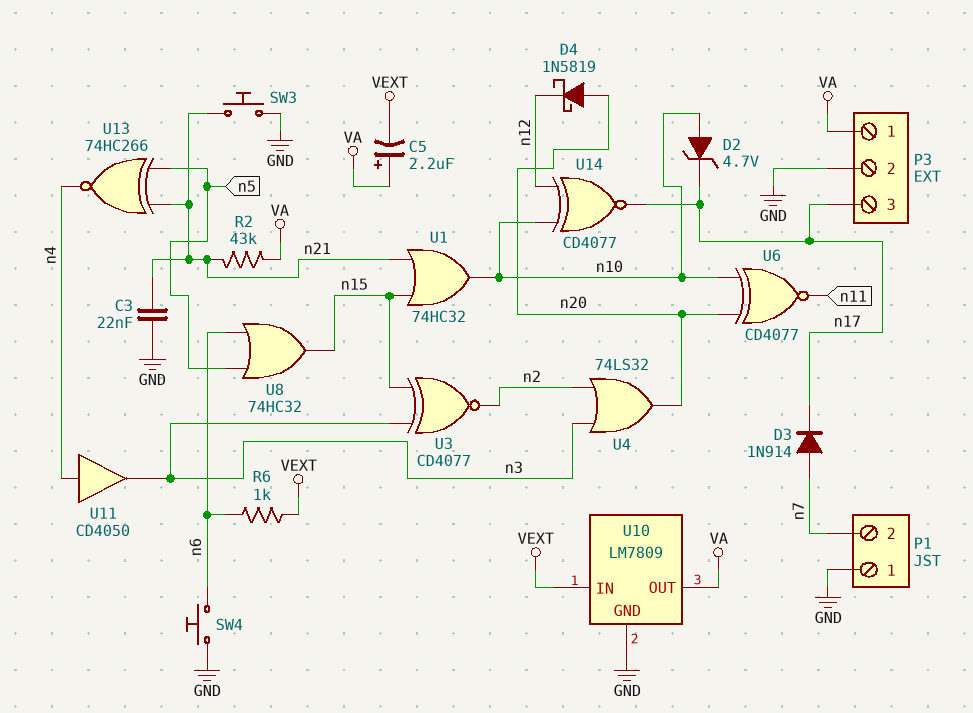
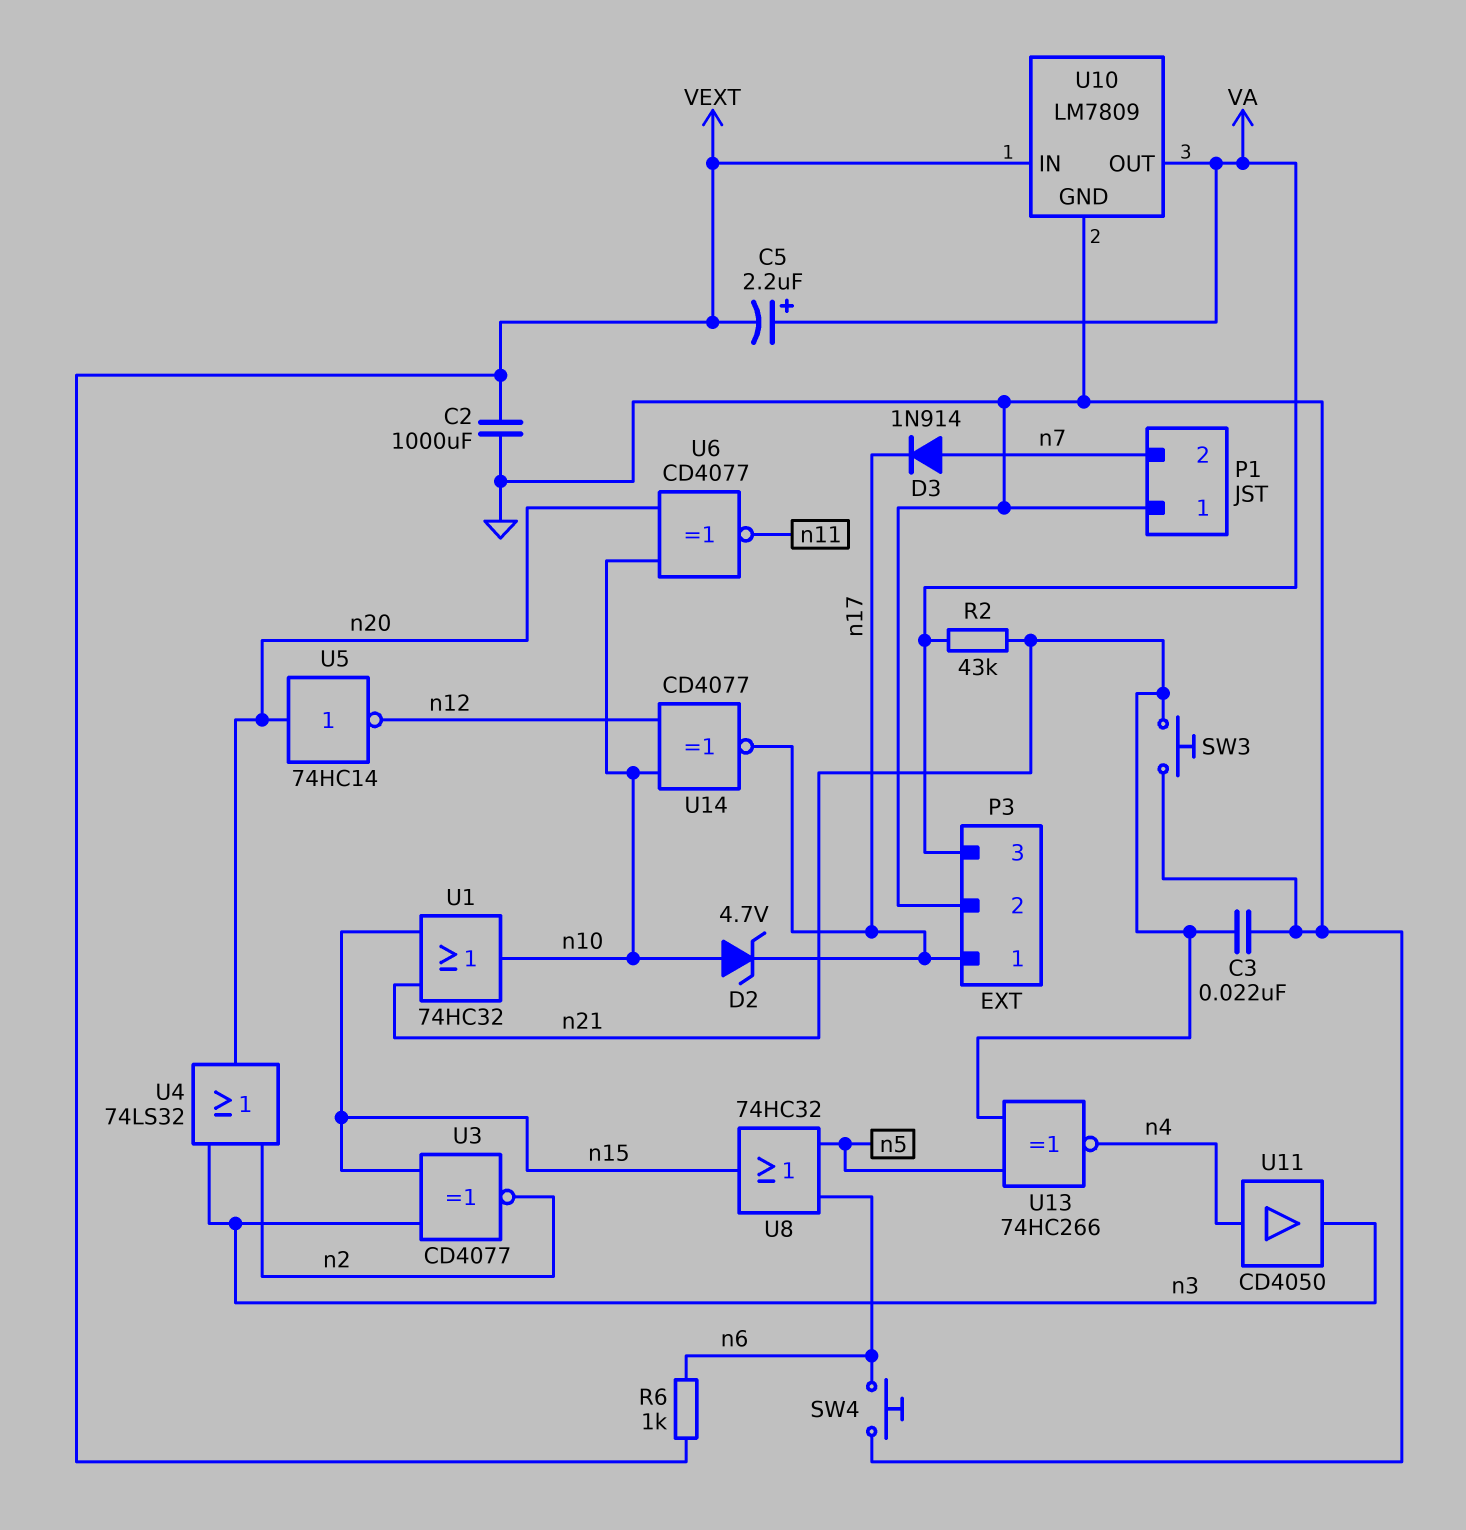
C2: none -> 1000uF (GND, VEXT)
D4: schottky 1N5819 (A n20, K n12) -> none
P3 pin 1: VA -> n17
P3 pin 3: n17 -> VA
U5: none -> NOT 74HC14 (in n20, out n12)

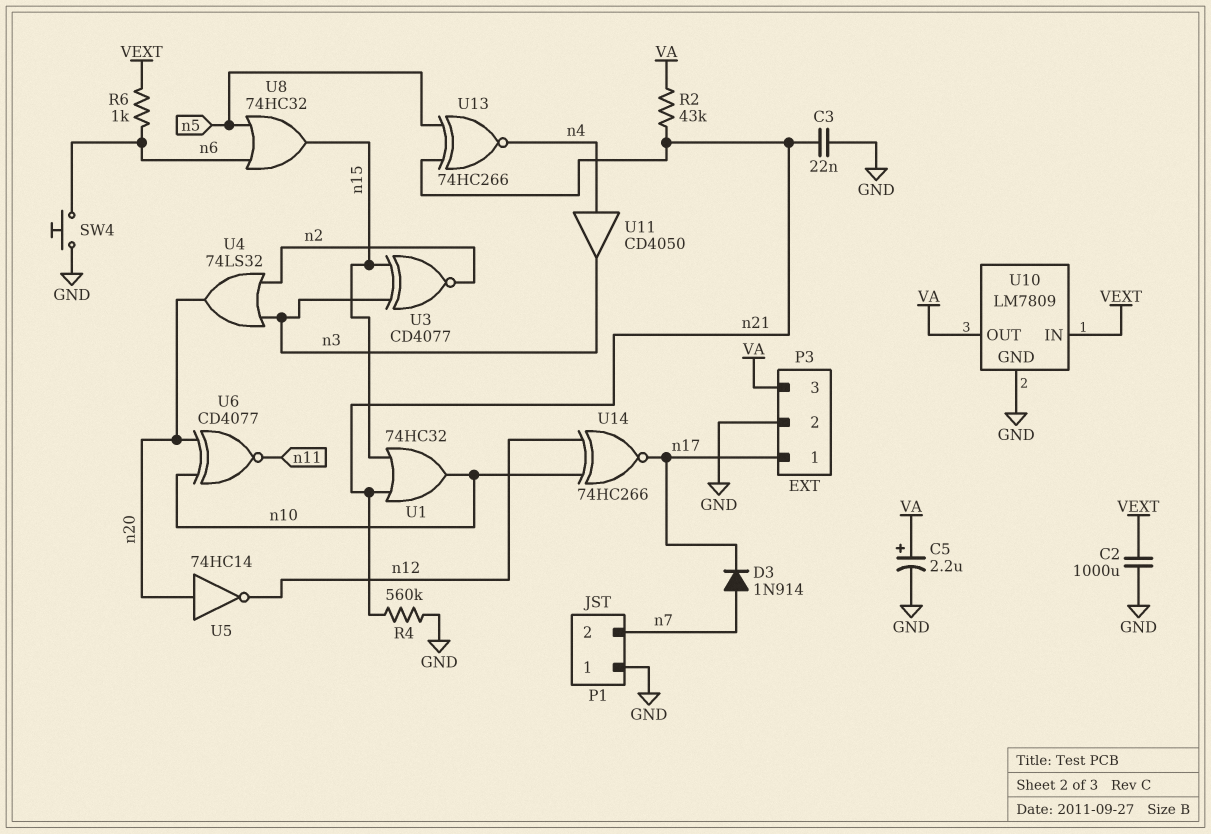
C5: 2.2uF (plus VA, minus VEXT) -> 2.2uF (plus VA, minus GND)
D2: zener 4.7V (A n10, K n17) -> none
R4: none -> 560k (GND, n21)
SW3: button (GND, n21) -> none
U14: XNOR CD4077 (in n10, in n12, out n17) -> XNOR 74HC266 (in n10, in n12, out n17)

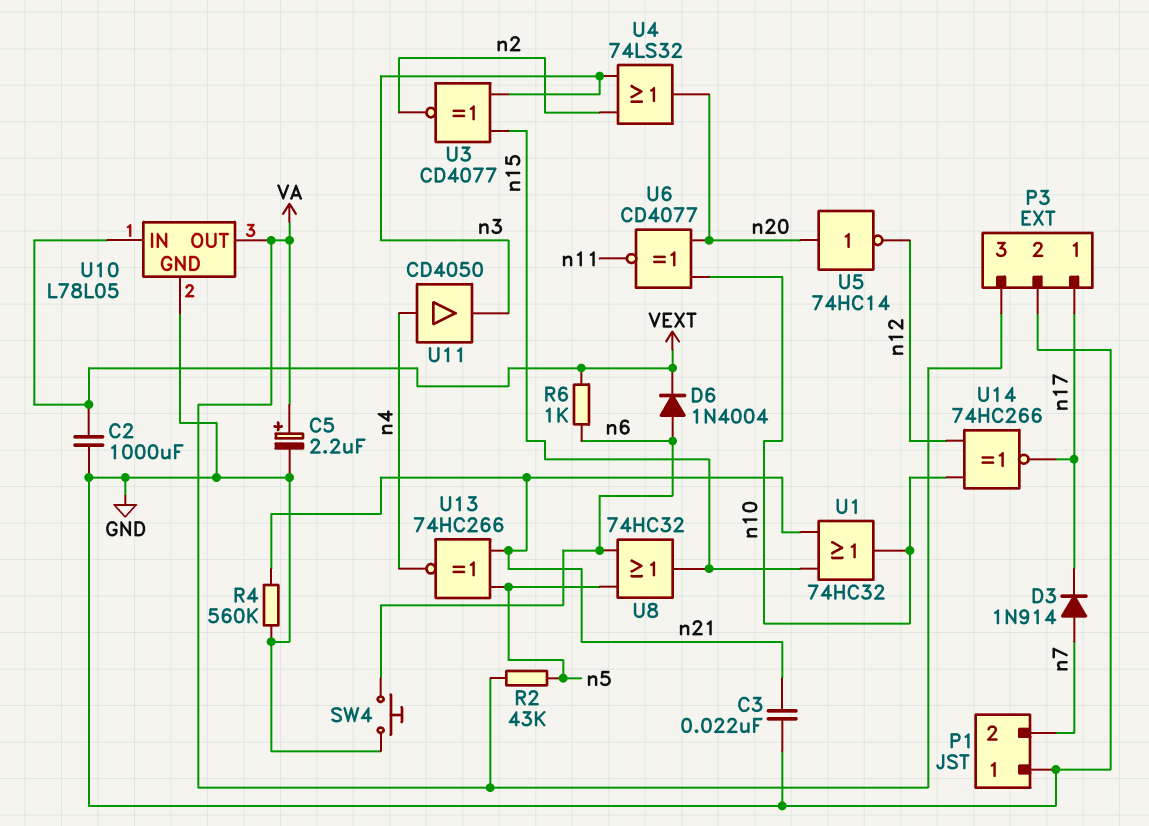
D6: none -> diode 1N4004 (A n6, K VEXT)
R2: 43k (VA, n21) -> 43k (VA, n5)
U10: LM7809 -> L78L05

